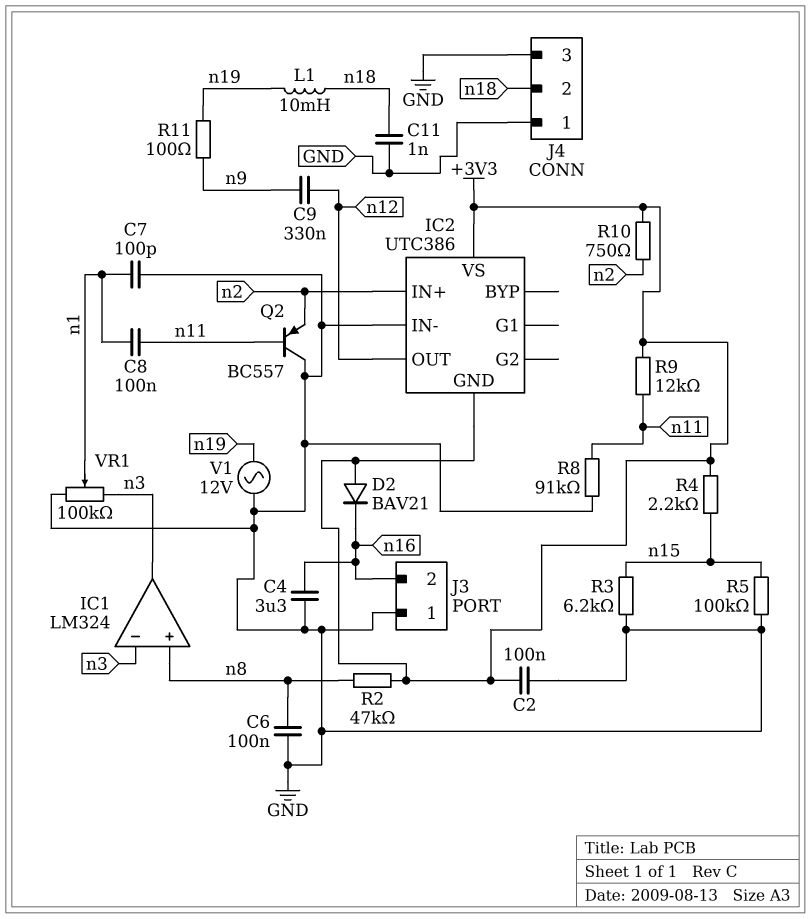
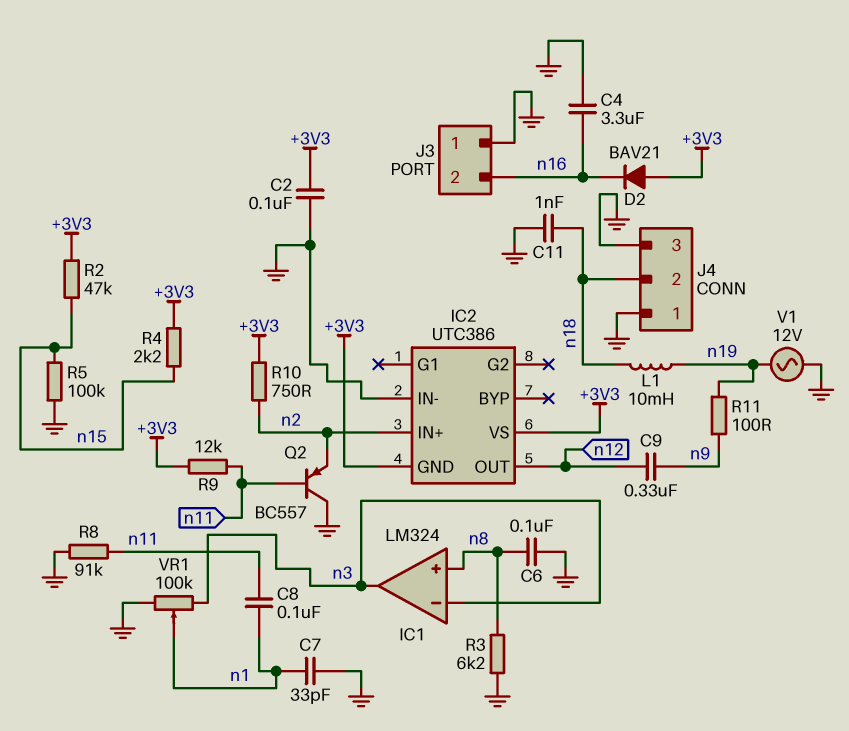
C7: 100pF (GND, n1) -> 33pF (GND, n1)
R2: 47k (+3V3, n8) -> 47k (+3V3, n15)
R3: 6.2k (GND, n15) -> 6.2k (GND, n8)

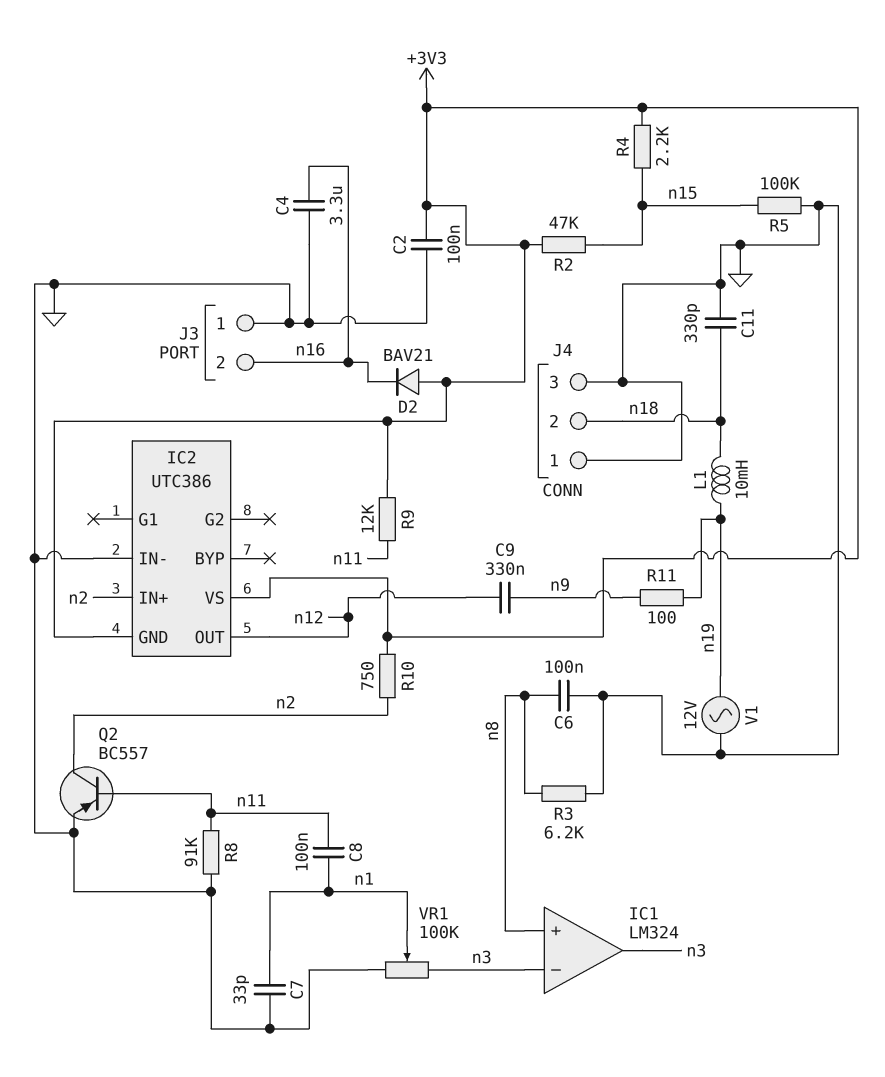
C11: 1nF (GND, n18) -> 330pF (GND, n18)
Q2: PNP BC557 (B n11, C GND, E n2) -> PNP BC557 (B n11, C n2, E GND)

